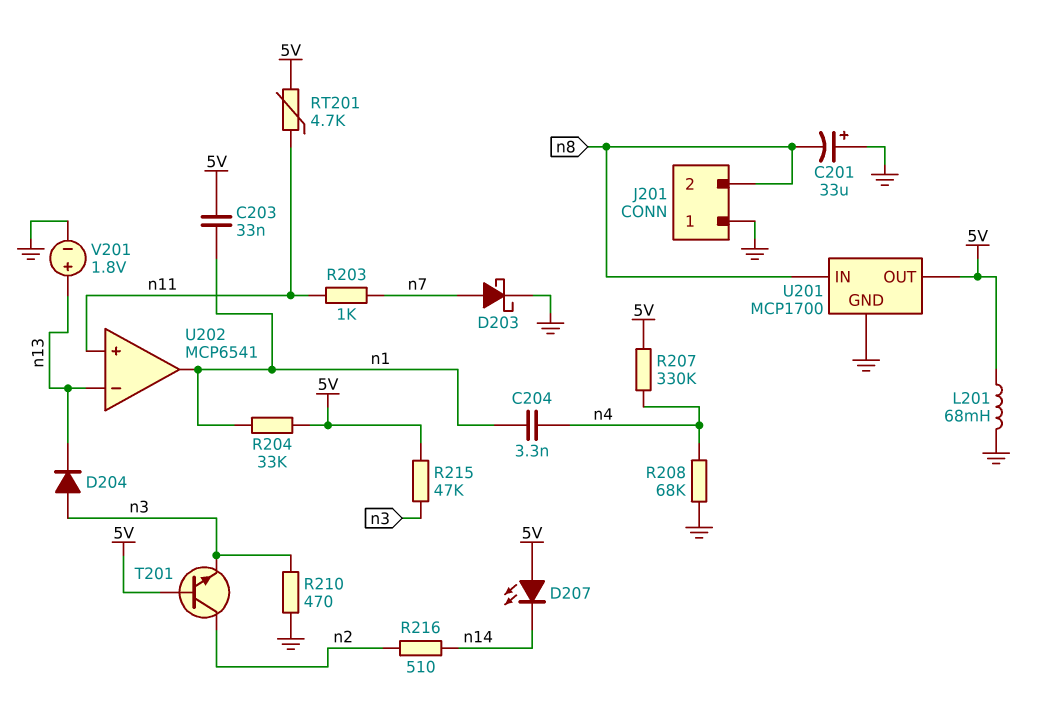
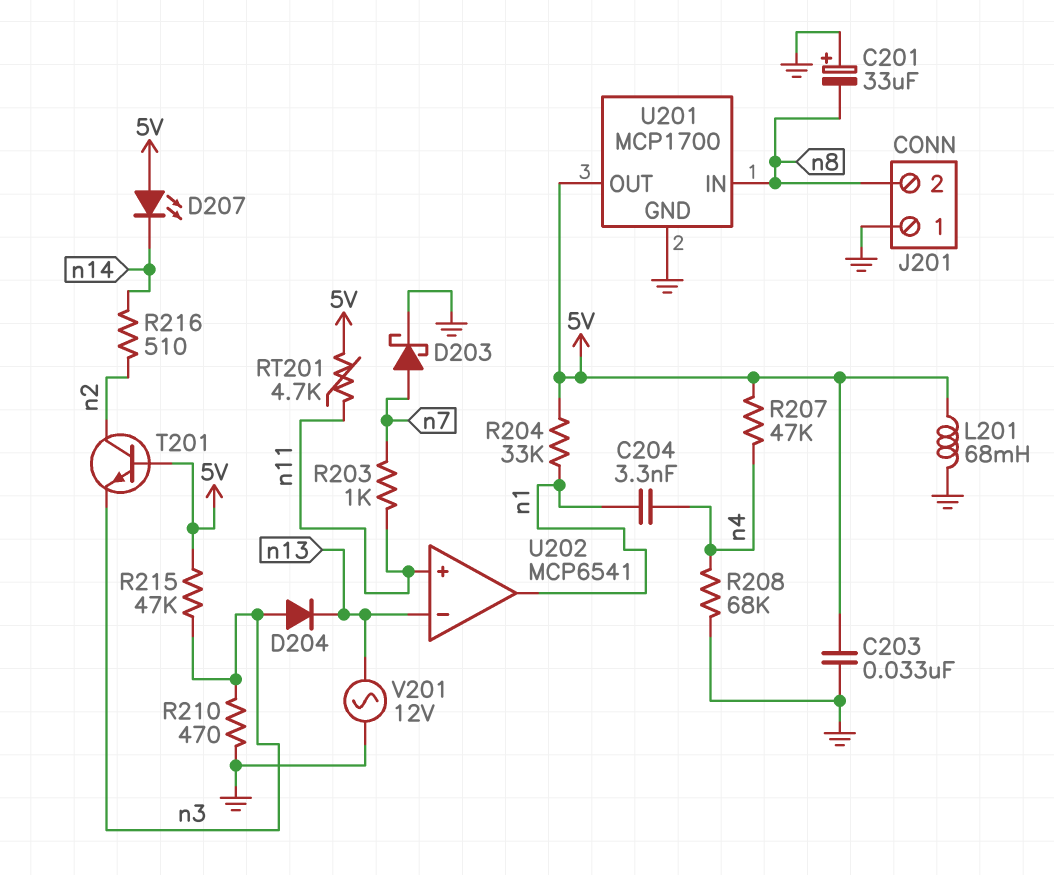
C203: 33nF (5V, n1) -> 33nF (5V, GND)
R207: 330k (5V, n4) -> 47k (5V, n4)
V201: 1.8V (plus n13, minus GND) -> AC 12V (GND, n13)

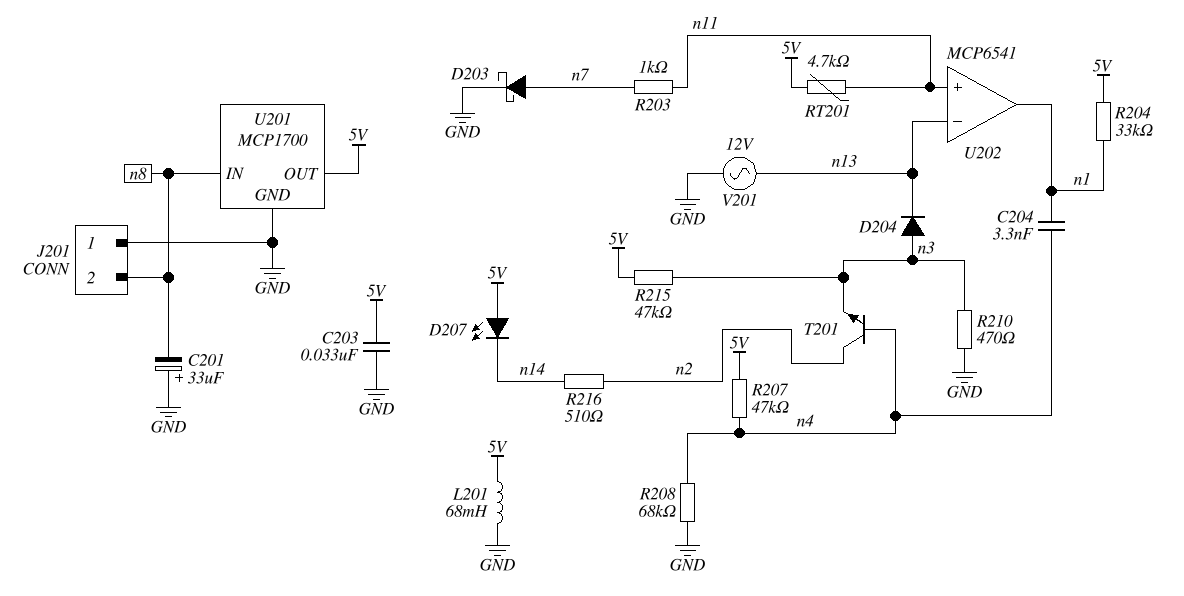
T201: NPN (B 5V, C n2, E n3) -> NPN (B n4, C n2, E n3)

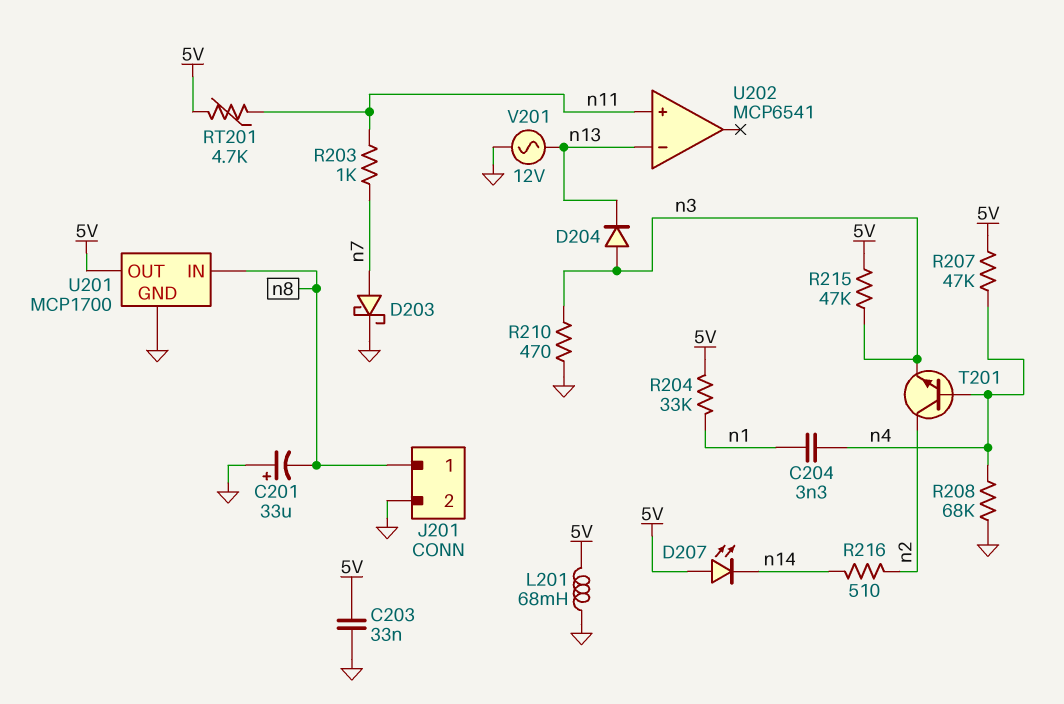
J201 pin 1: GND -> n8
J201 pin 2: n8 -> GND
U202 pin out: n1 -> none

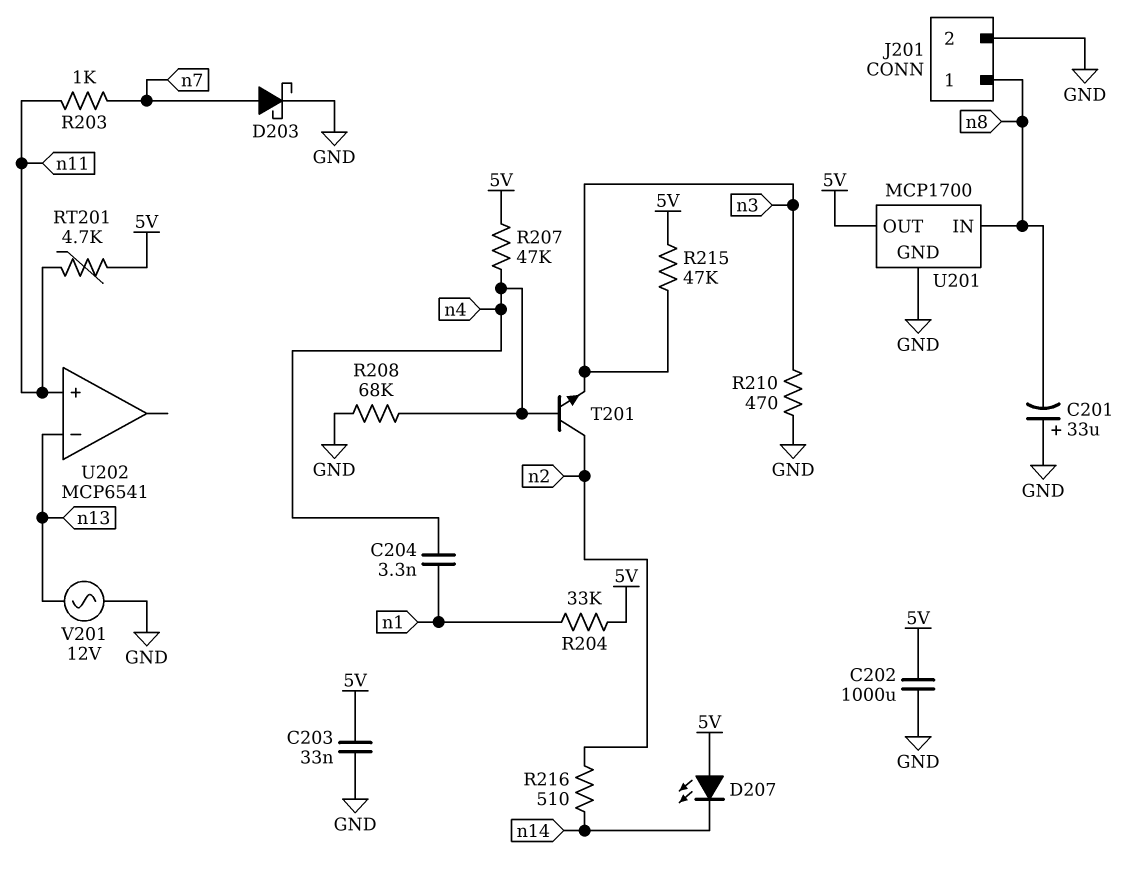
C202: none -> 1000uF (5V, GND)
D204: diode (A n3, K n13) -> none
L201: 68mH (5V, GND) -> none

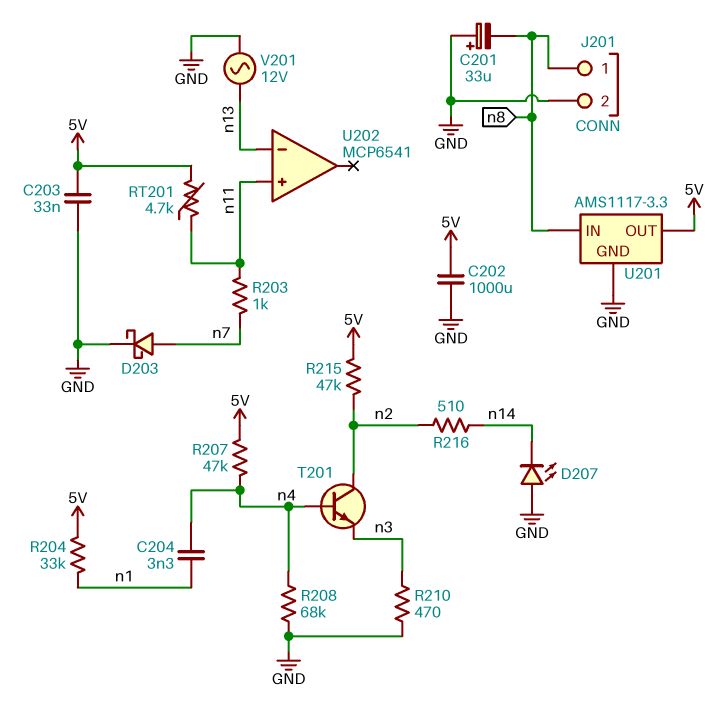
D207: LED (A 5V, K n14) -> LED (A GND, K n14)
R215: 47k (5V, n3) -> 47k (5V, n2)
U201: MCP1700 -> AMS1117-3.3

